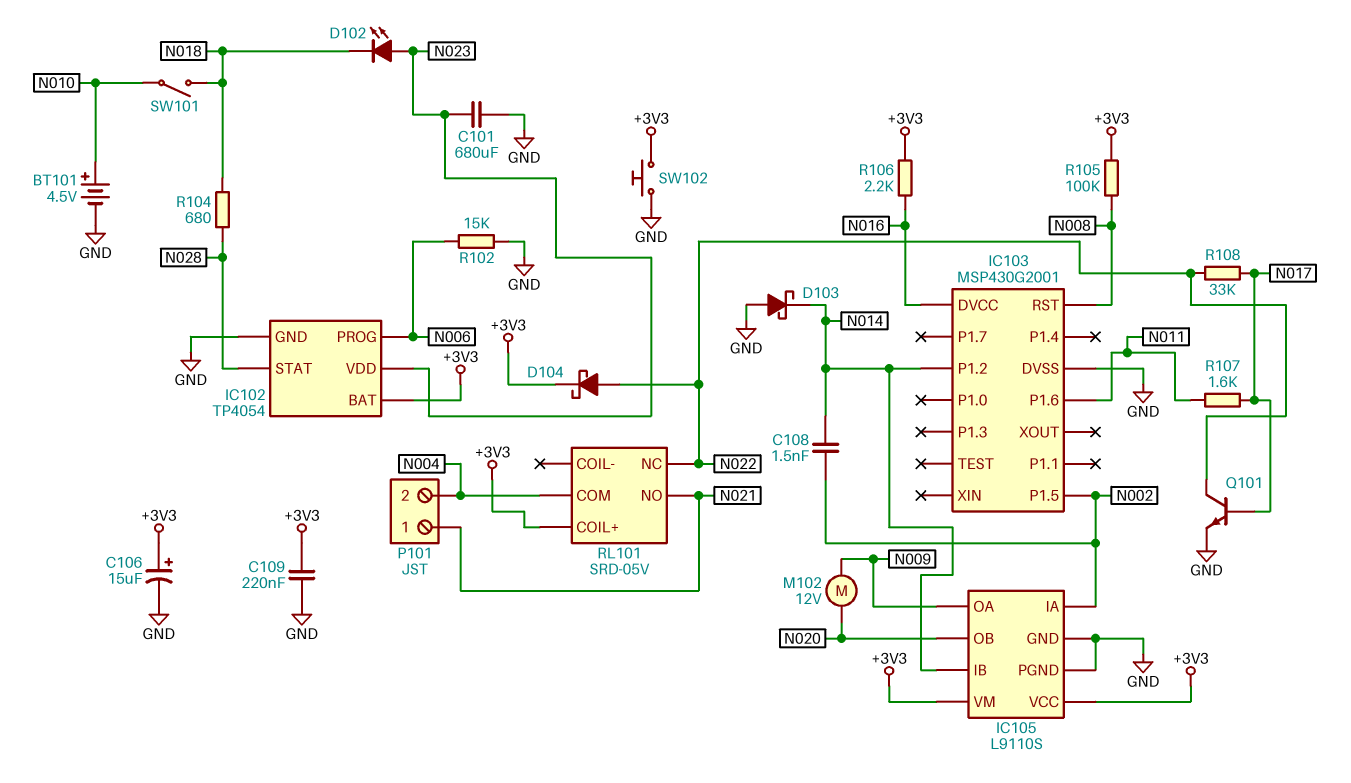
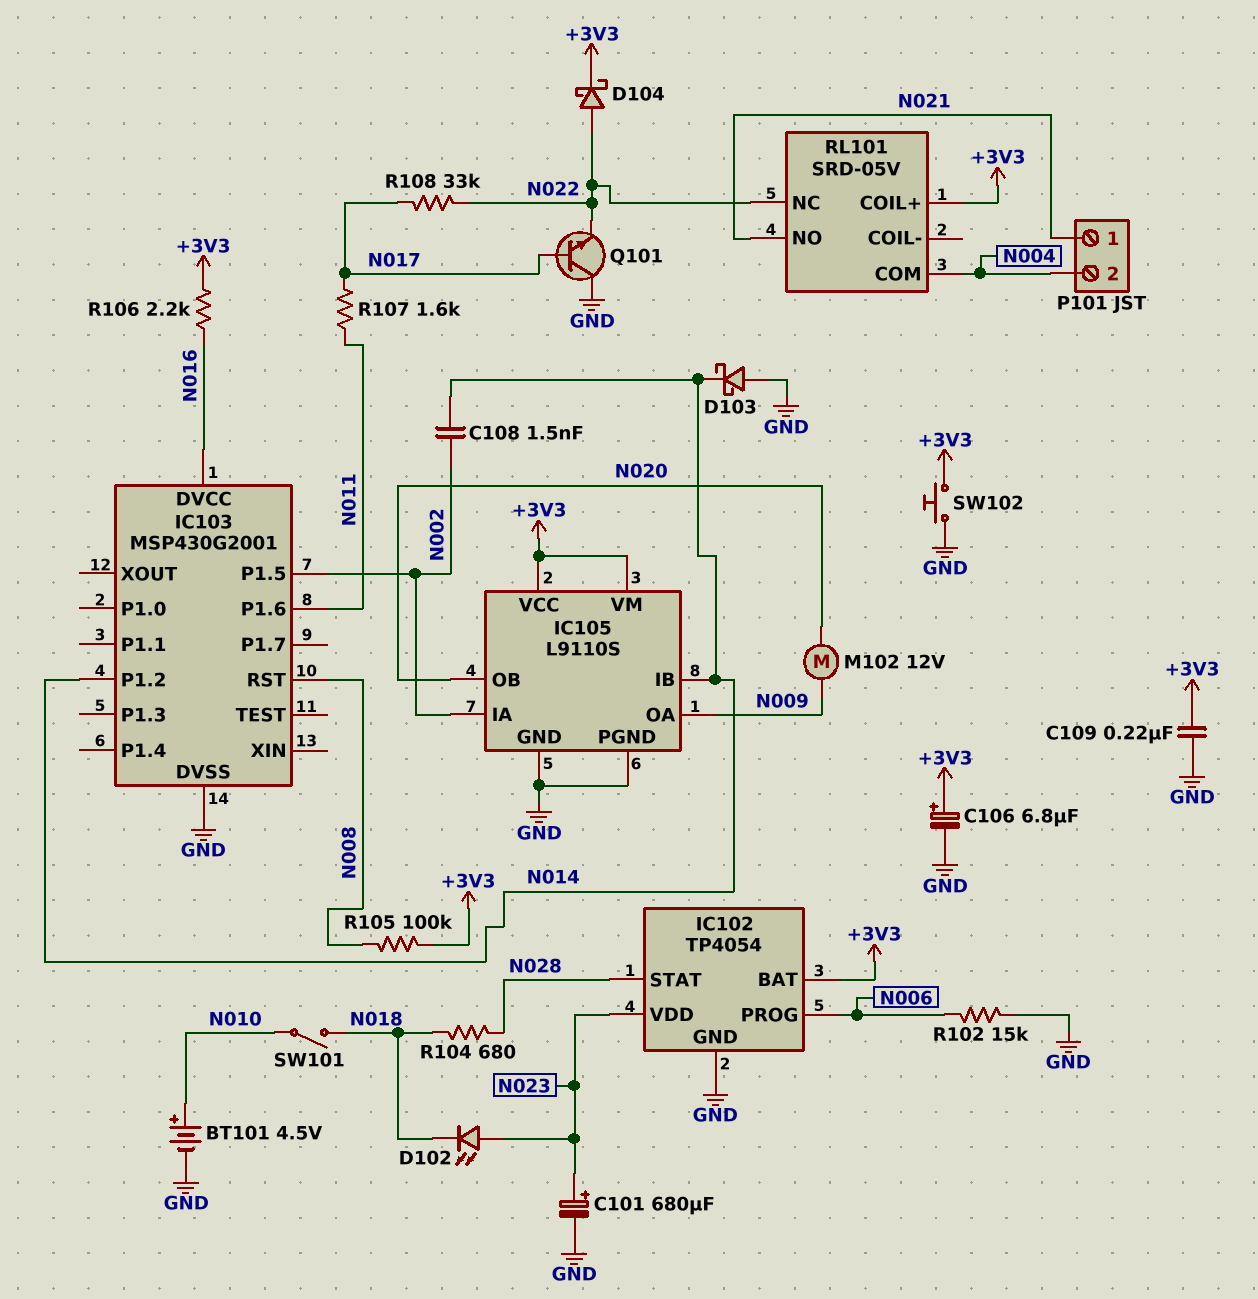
C101: 680uF (GND, N023) -> 680uF (plus N023, minus GND)
C106: 15uF (plus +3V3, minus GND) -> 6.8uF (plus +3V3, minus GND)
Q101: NPN (B N017, C N022, E GND) -> NPN (B N017, C GND, E N022)

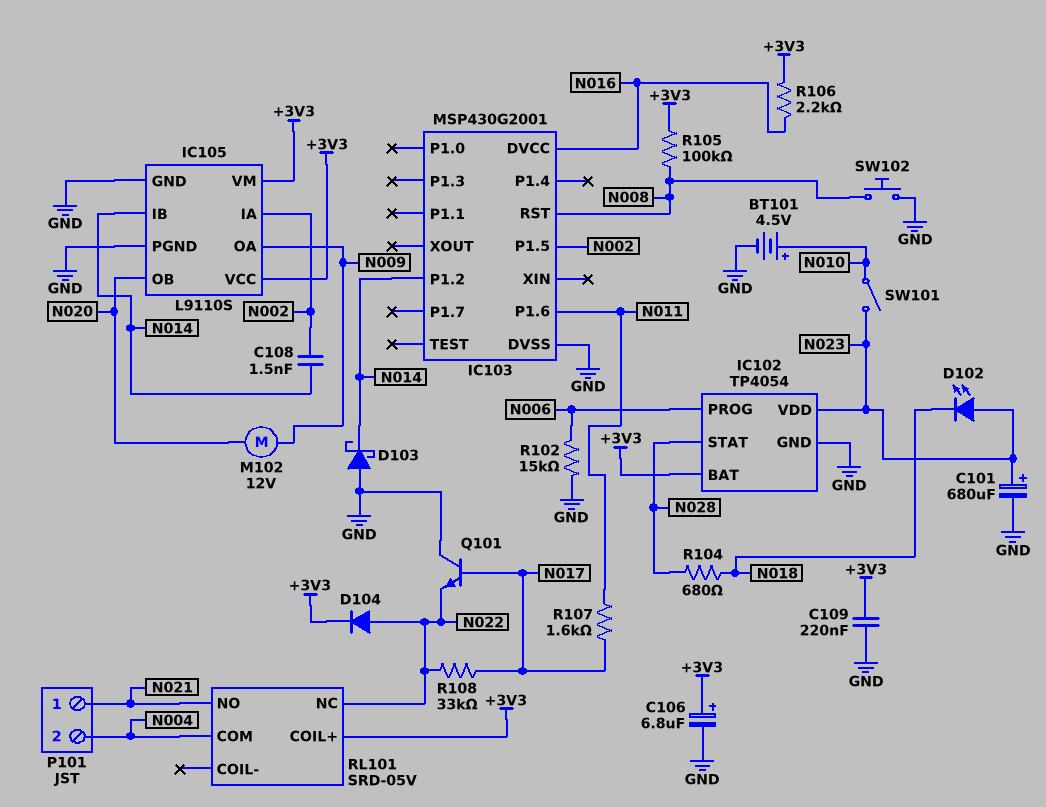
D104: schottky (A N022, K +3V3) -> diode (A N022, K +3V3)
SW101: switch (N010, N018) -> switch (N010, N023)
SW102: button (+3V3, GND) -> button (GND, N008)

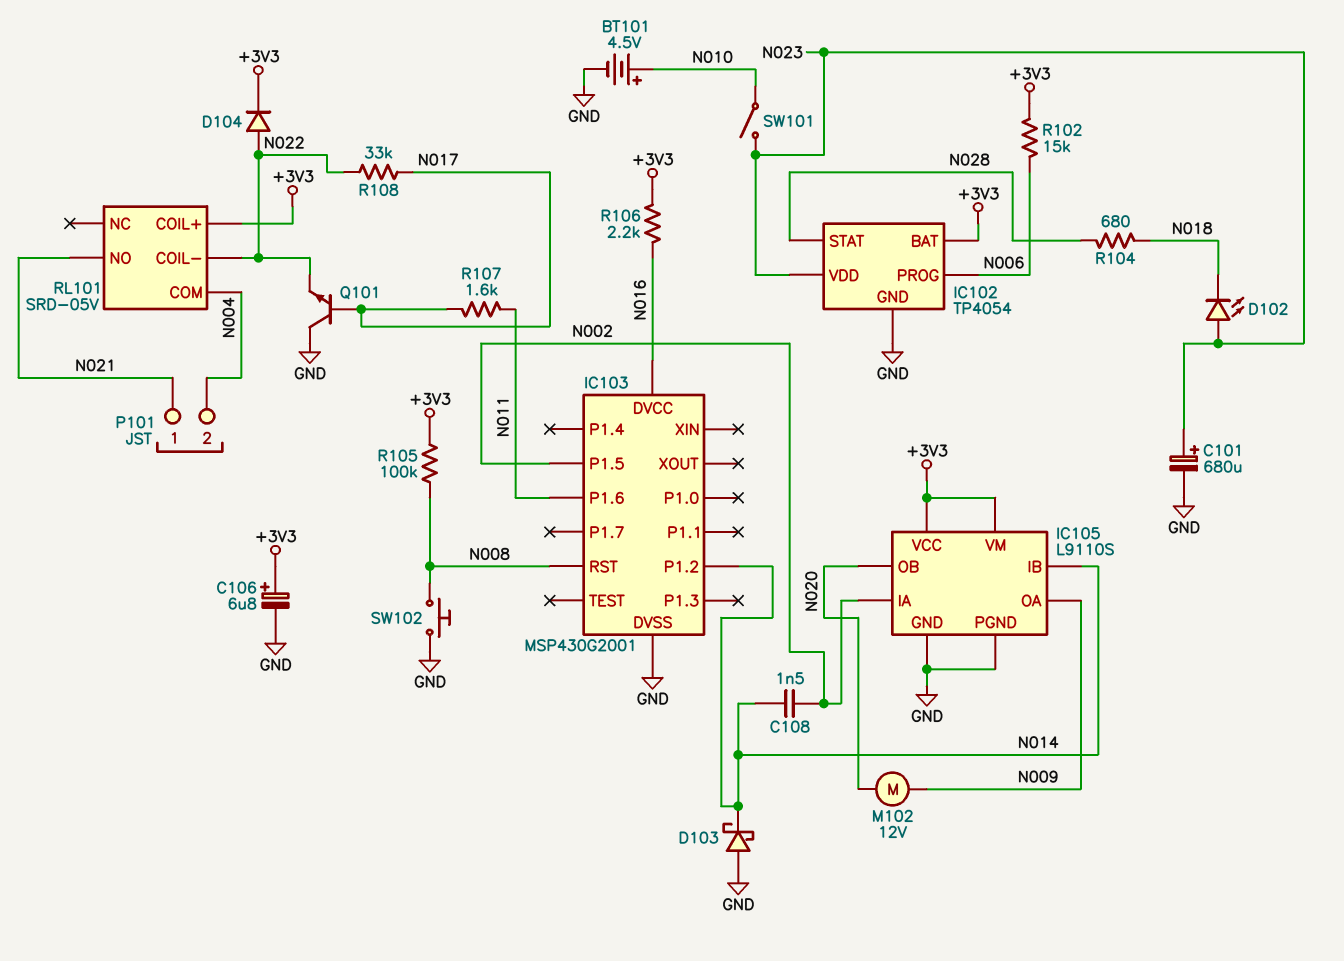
C109: 220nF (+3V3, GND) -> none
R102: 15k (GND, N006) -> 15k (+3V3, N006)
RL101 pin COIL-: none -> N022
RL101 pin NC: N022 -> none

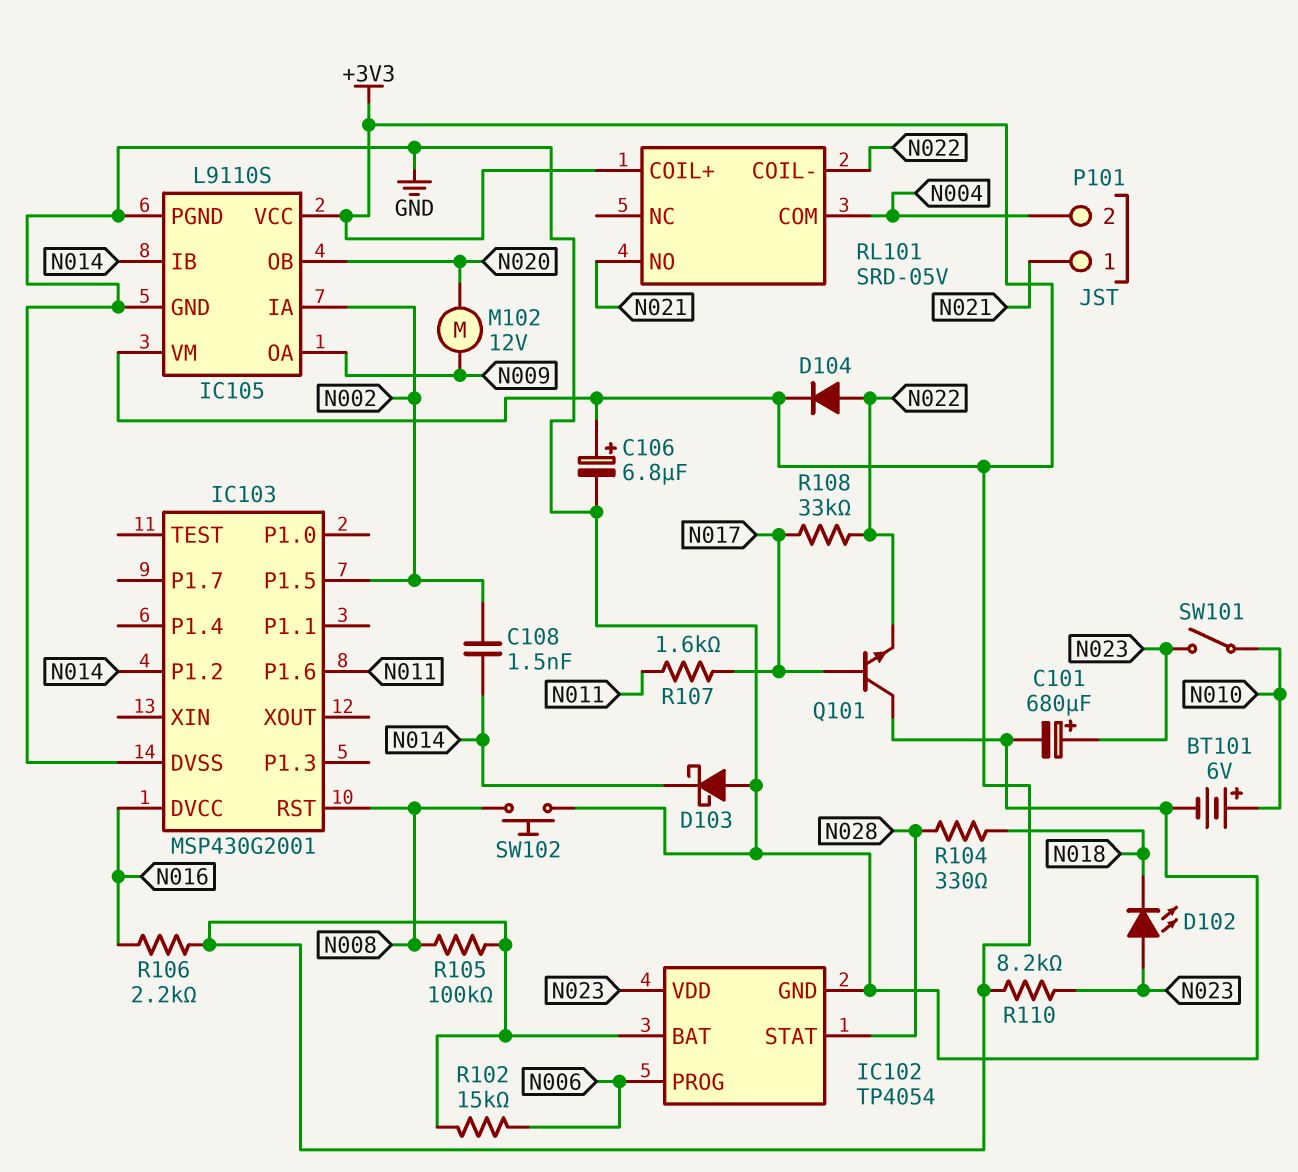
BT101: 4.5V (plus N010, minus GND) -> 6V (plus N010, minus GND)
R104: 680 (N018, N028) -> 330 (N018, N028)
R110: none -> 8.2k (+3V3, N023)

